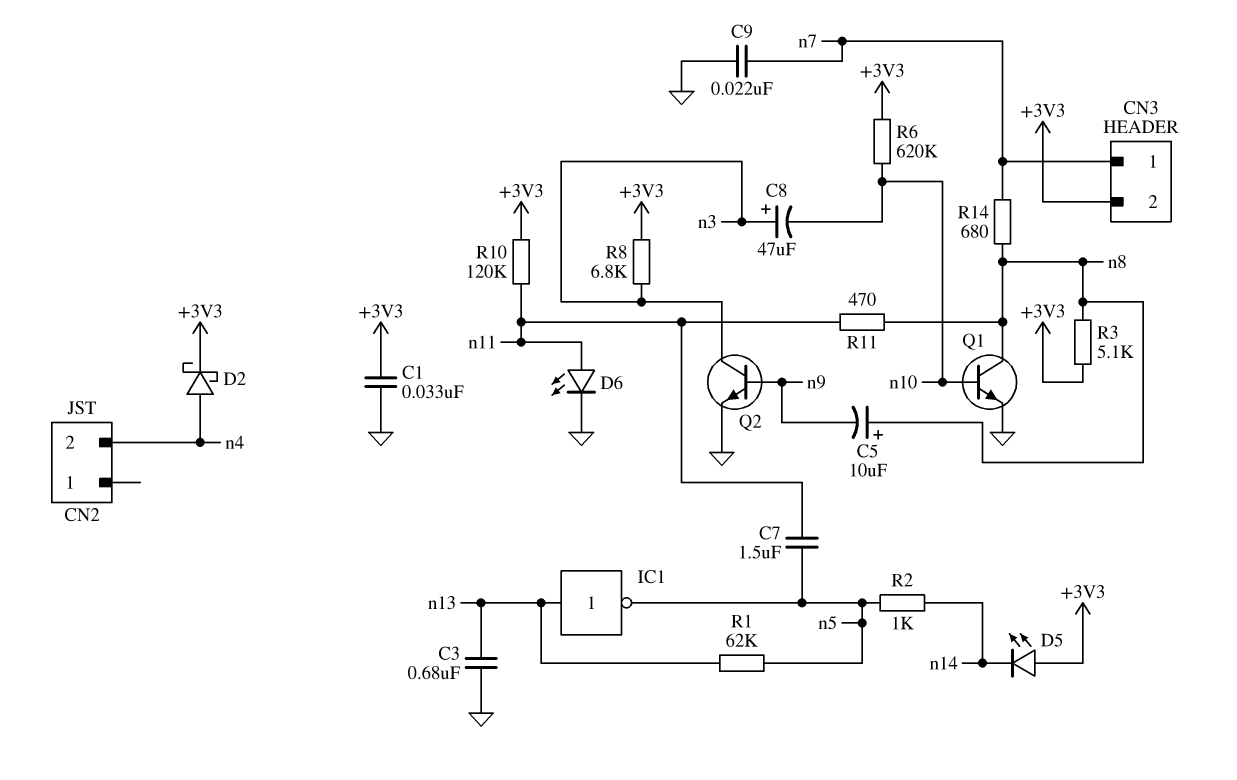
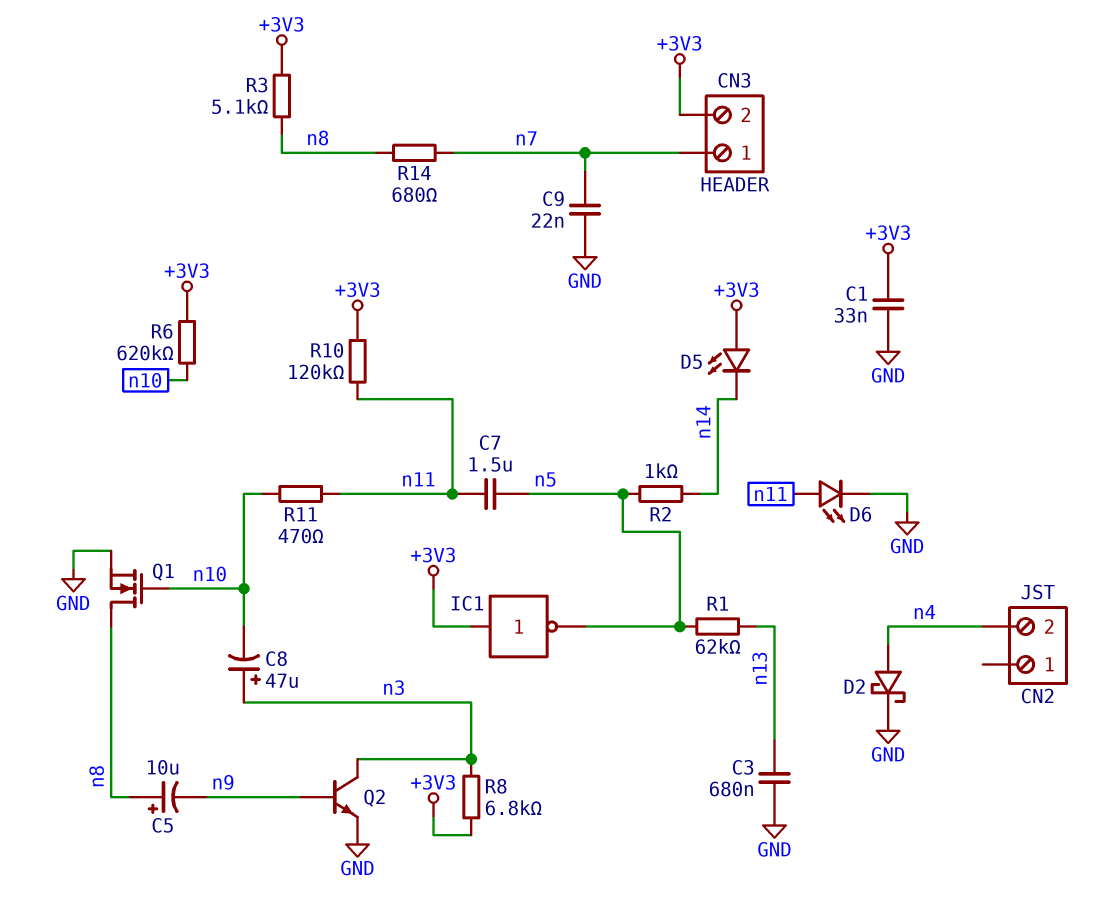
D2: schottky (A n4, K +3V3) -> schottky (A n4, K GND)
IC1: NOT (in n13, out n5) -> NOT (in +3V3, out n5)
Q1: NPN (B n10, C n8, E GND) -> NMOS (G n10, D n8, S GND)
R11: 470 (n8, n11) -> 470 (n10, n11)

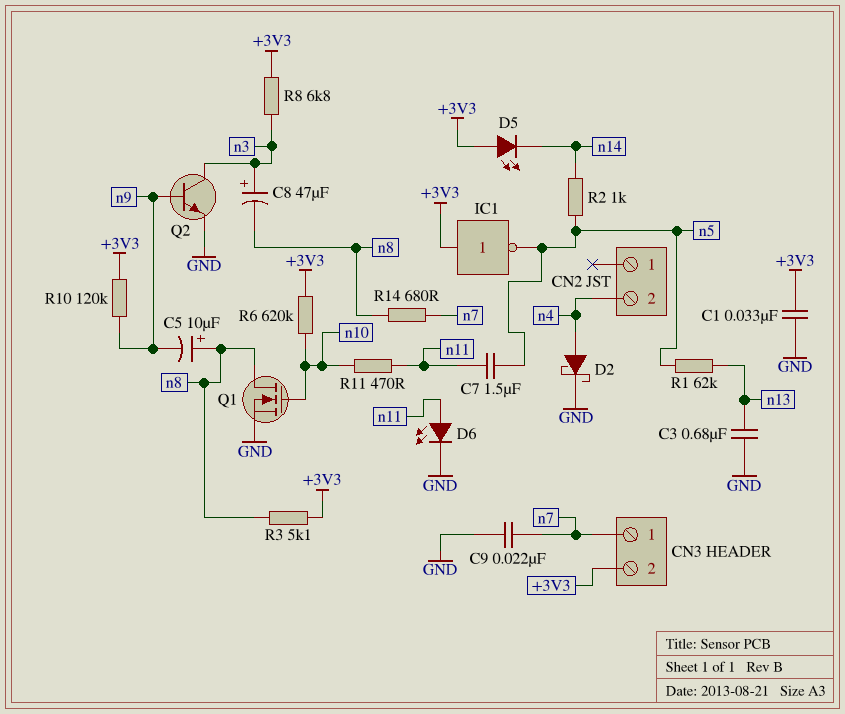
C8: 47uF (plus n3, minus n10) -> 47uF (plus n3, minus n8)
R10: 120k (+3V3, n11) -> 120k (+3V3, n9)

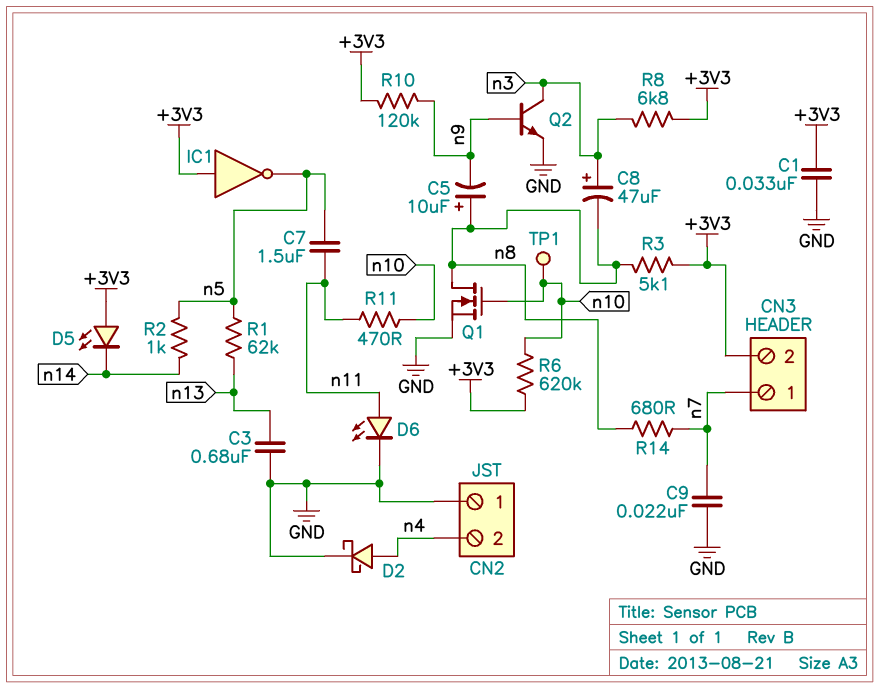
CN2 pin 1: none -> GND
TP1: none -> test point (n10)

